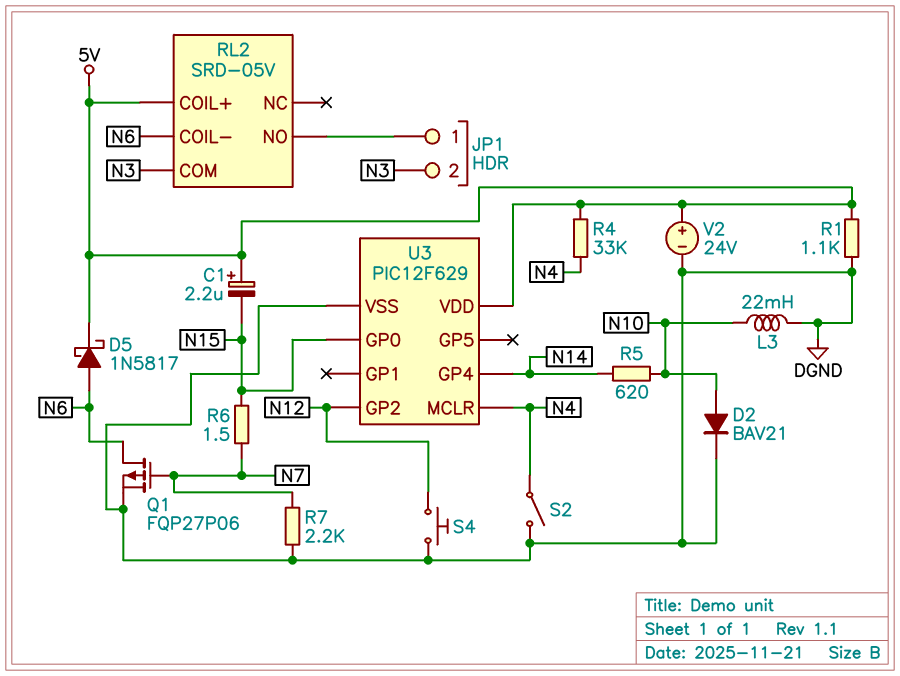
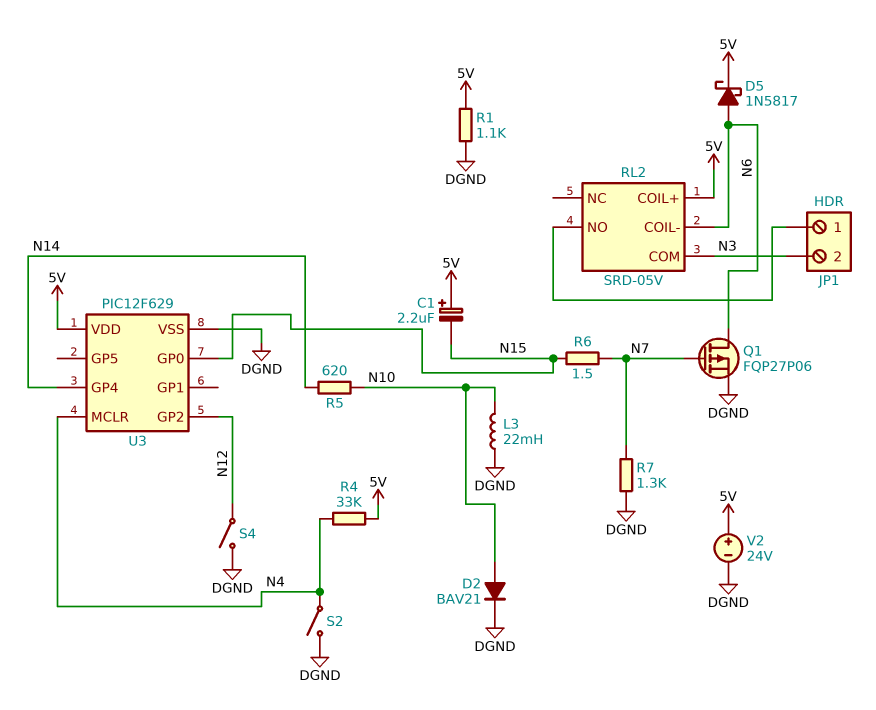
R7: 2.2k (DGND, N7) -> 1.3k (DGND, N7)
S4: button (DGND, N12) -> switch (DGND, N12)

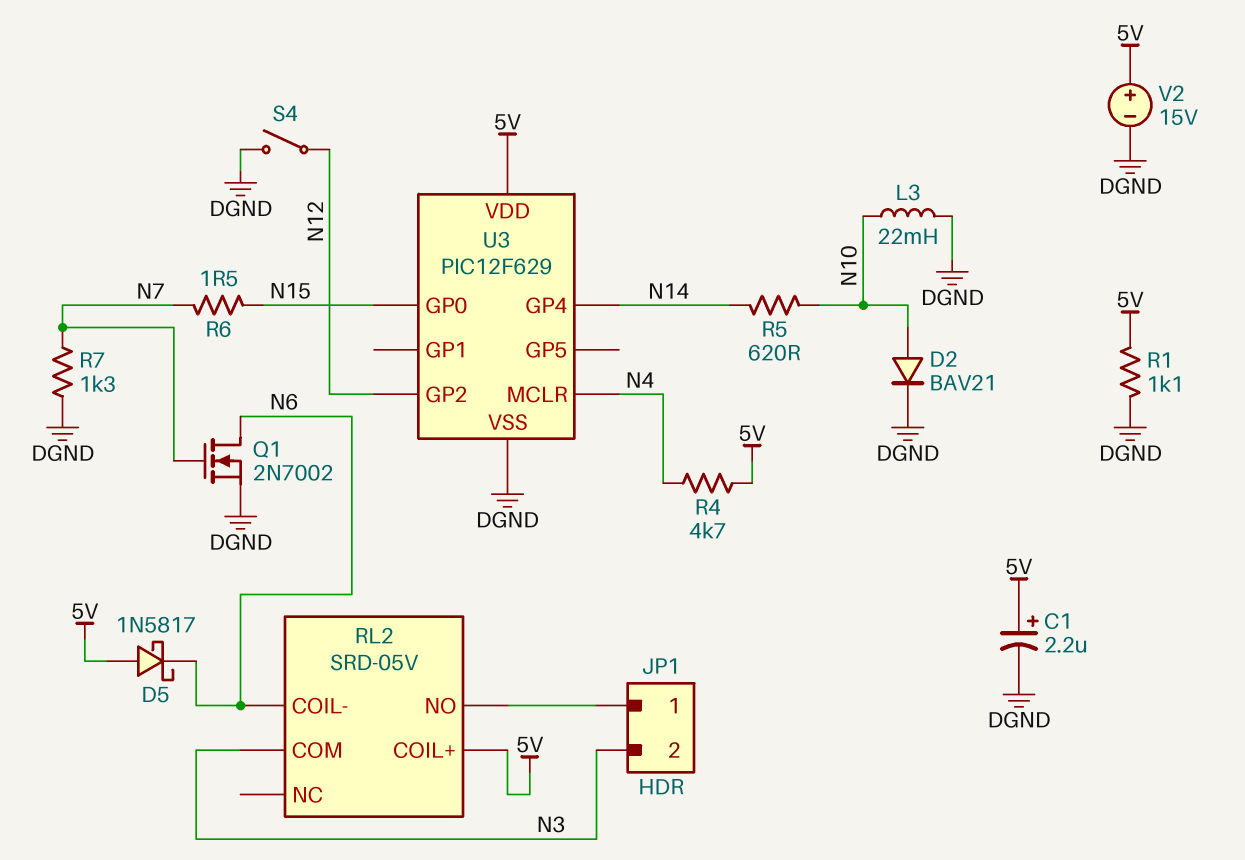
C1: 2.2uF (plus 5V, minus N15) -> 2.2uF (plus 5V, minus DGND)
D5: schottky 1N5817 (A N6, K 5V) -> schottky 1N5817 (A 5V, K N6)
Q1: PMOS FQP27P06 (G N7, D N6, S DGND) -> NMOS 2N7002 (G N7, D N6, S DGND)
R4: 33k (5V, N4) -> 4.7k (5V, N4)
S2: switch (DGND, N4) -> none
V2: 24V (plus 5V, minus DGND) -> 15V (plus 5V, minus DGND)

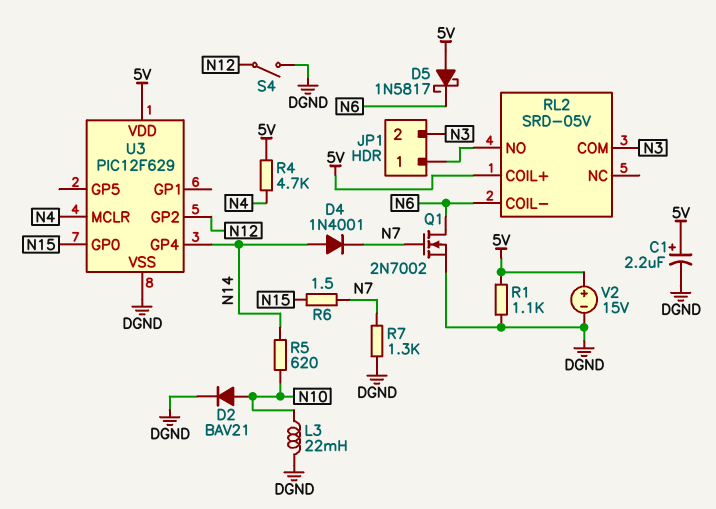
D4: none -> diode 1N4001 (A N14, K N7)

